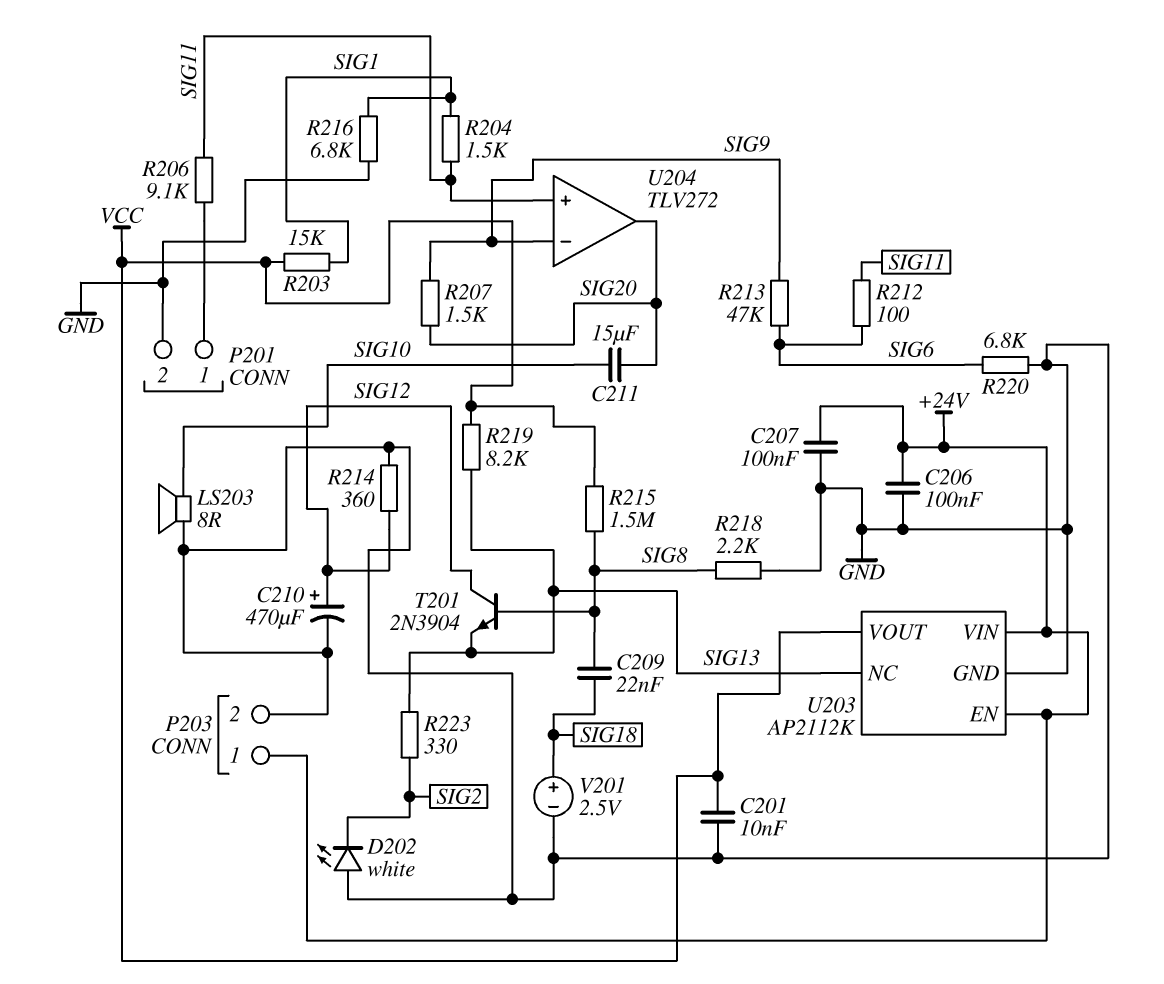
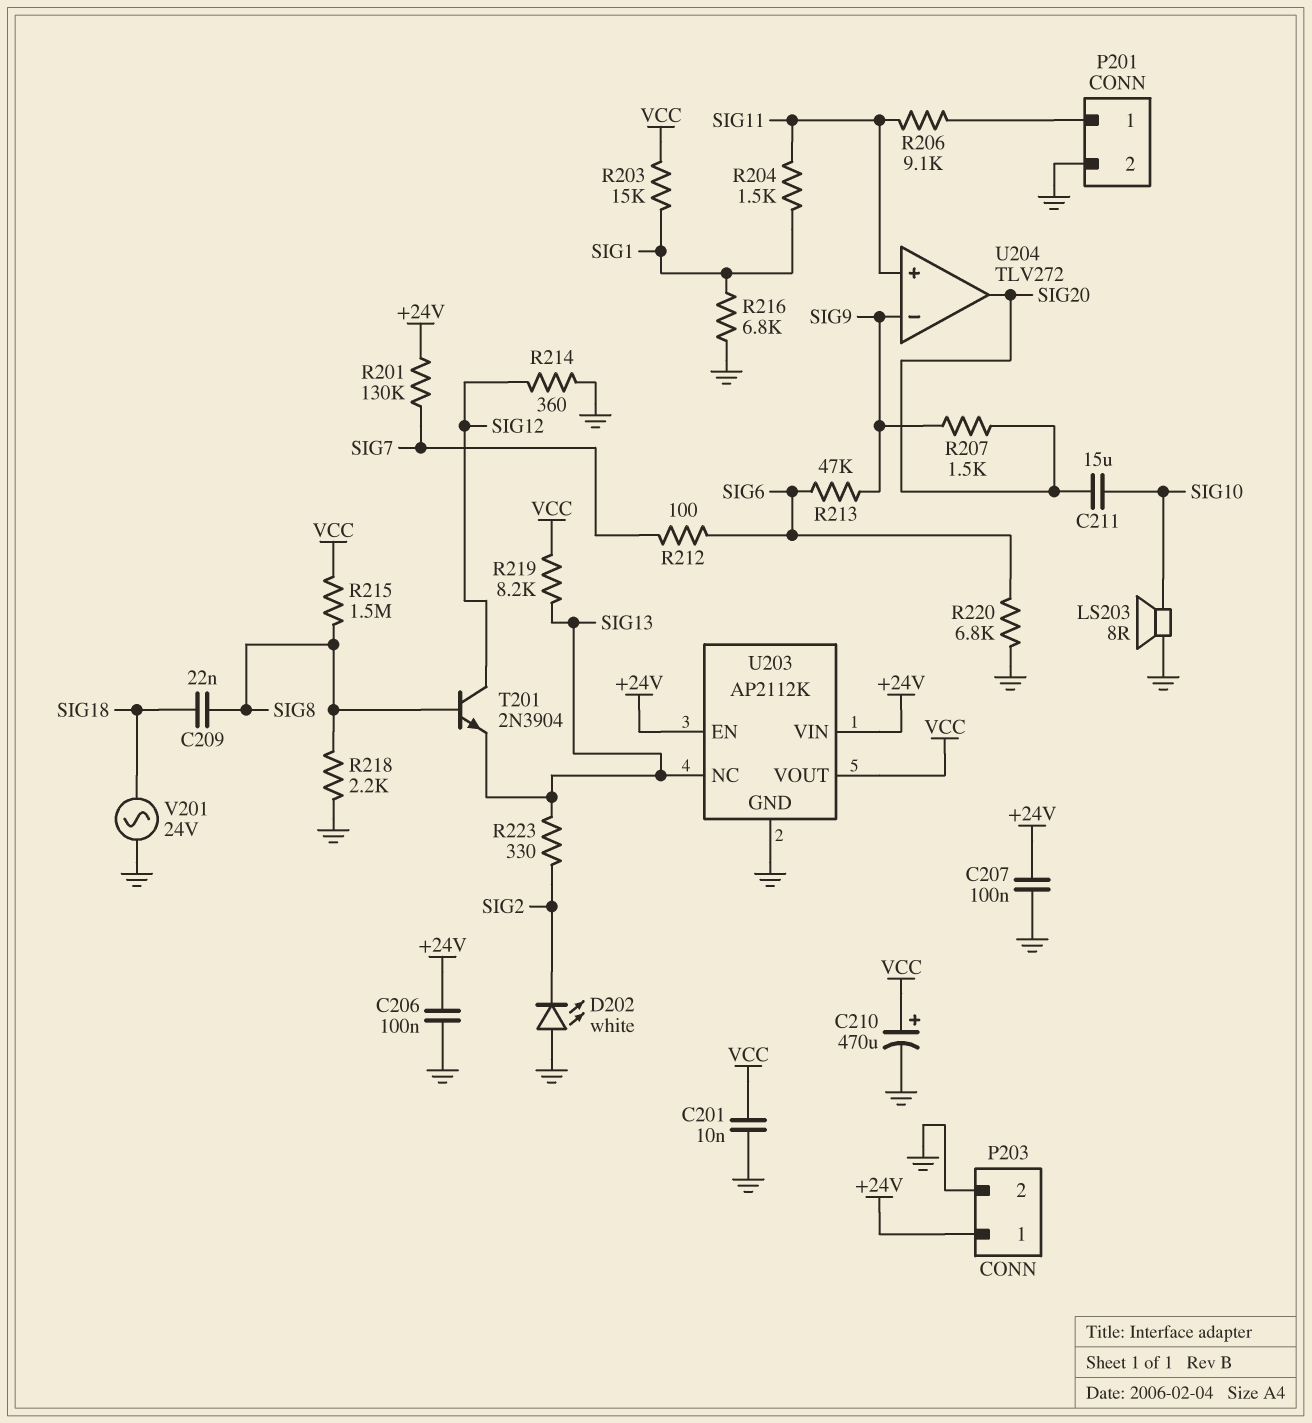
C210: 470uF (plus SIG12, minus GND) -> 470uF (plus VCC, minus GND)
R201: none -> 130k (+24V, SIG7)
R212: 100 (SIG6, SIG11) -> 100 (SIG6, SIG7)
V201: 2.5V (plus SIG18, minus GND) -> AC 24V (GND, SIG18)

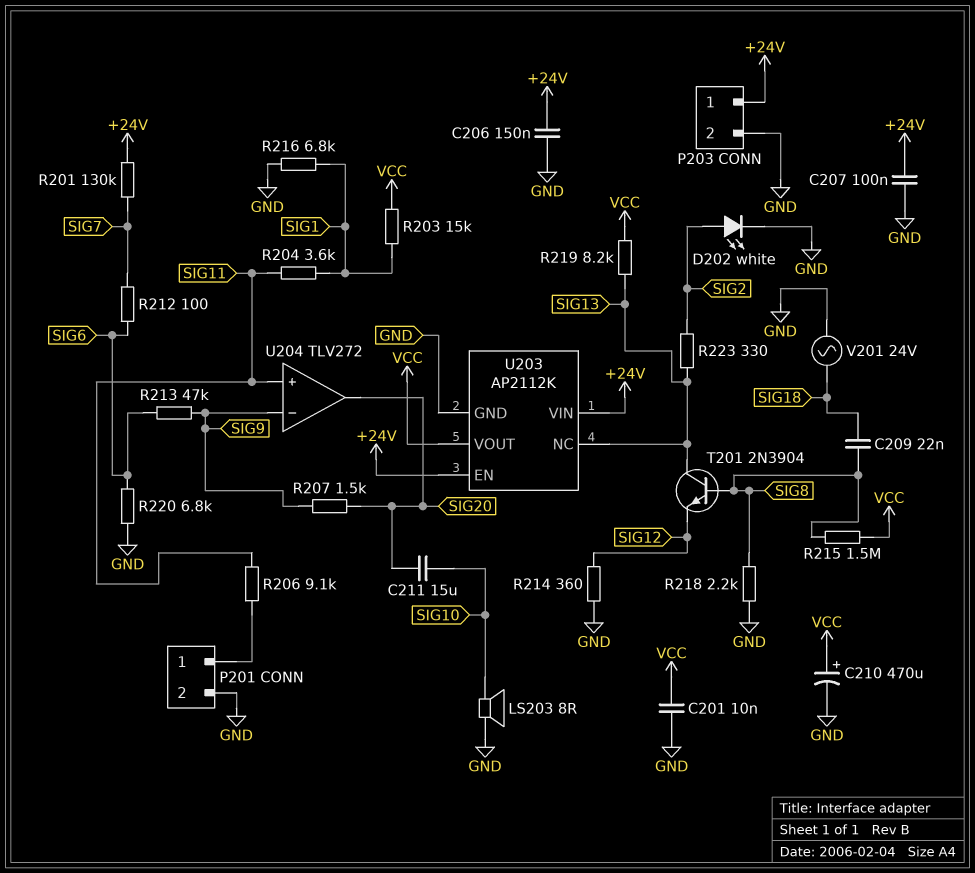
C206: 100nF (+24V, GND) -> 150nF (+24V, GND)
D202: LED white (A GND, K SIG2) -> LED white (A SIG2, K GND)
R204: 1.5k (SIG1, SIG11) -> 3.6k (SIG1, SIG11)
T201: NPN 2N3904 (B SIG8, C SIG12, E SIG13) -> NPN 2N3904 (B SIG8, C SIG13, E SIG12)

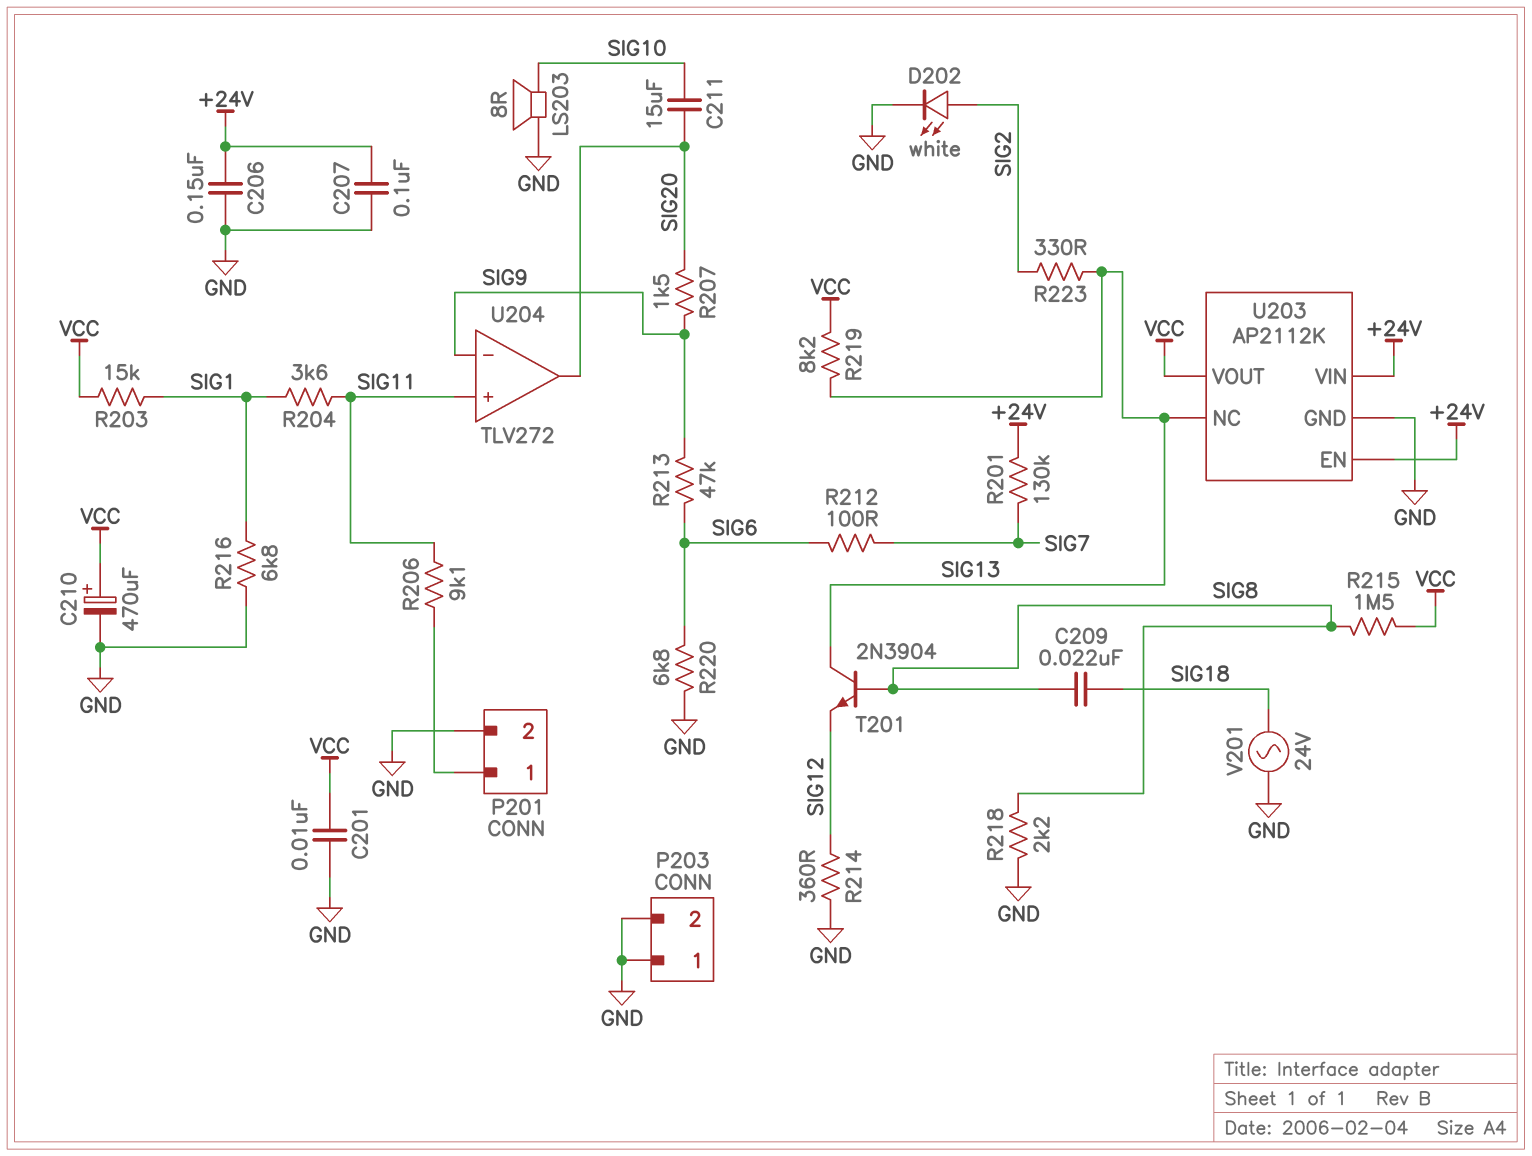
P203 pin 1: +24V -> GND

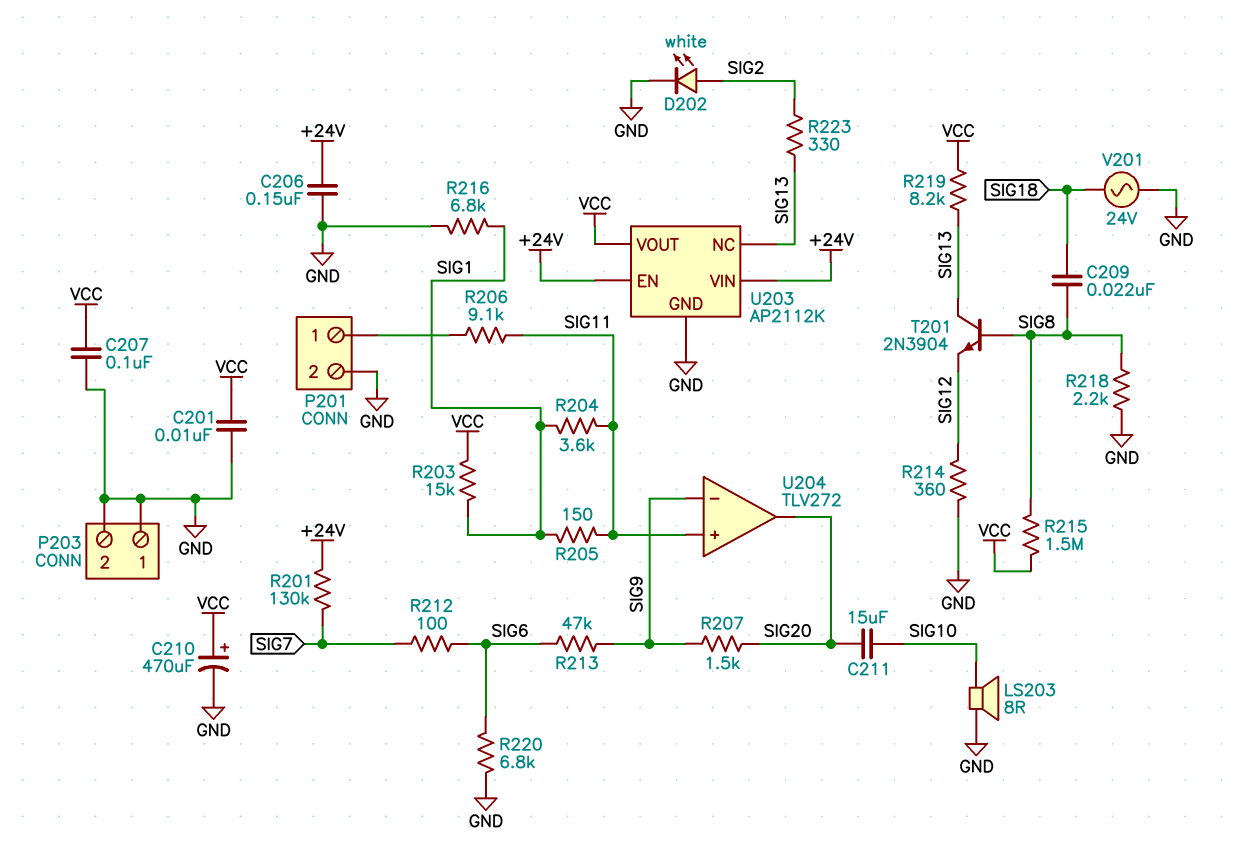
C207: 100nF (+24V, GND) -> 100nF (GND, VCC)
R205: none -> 150 (SIG1, SIG11)

